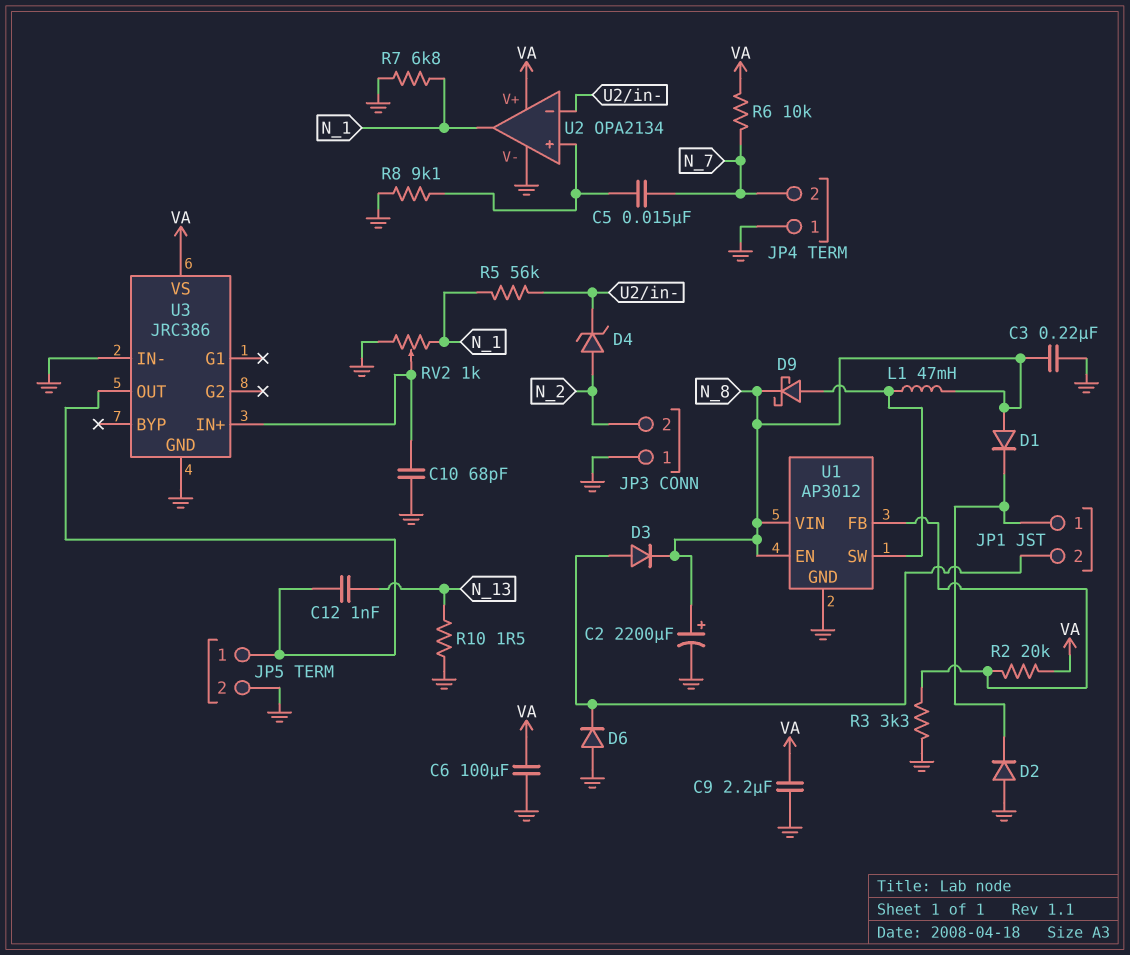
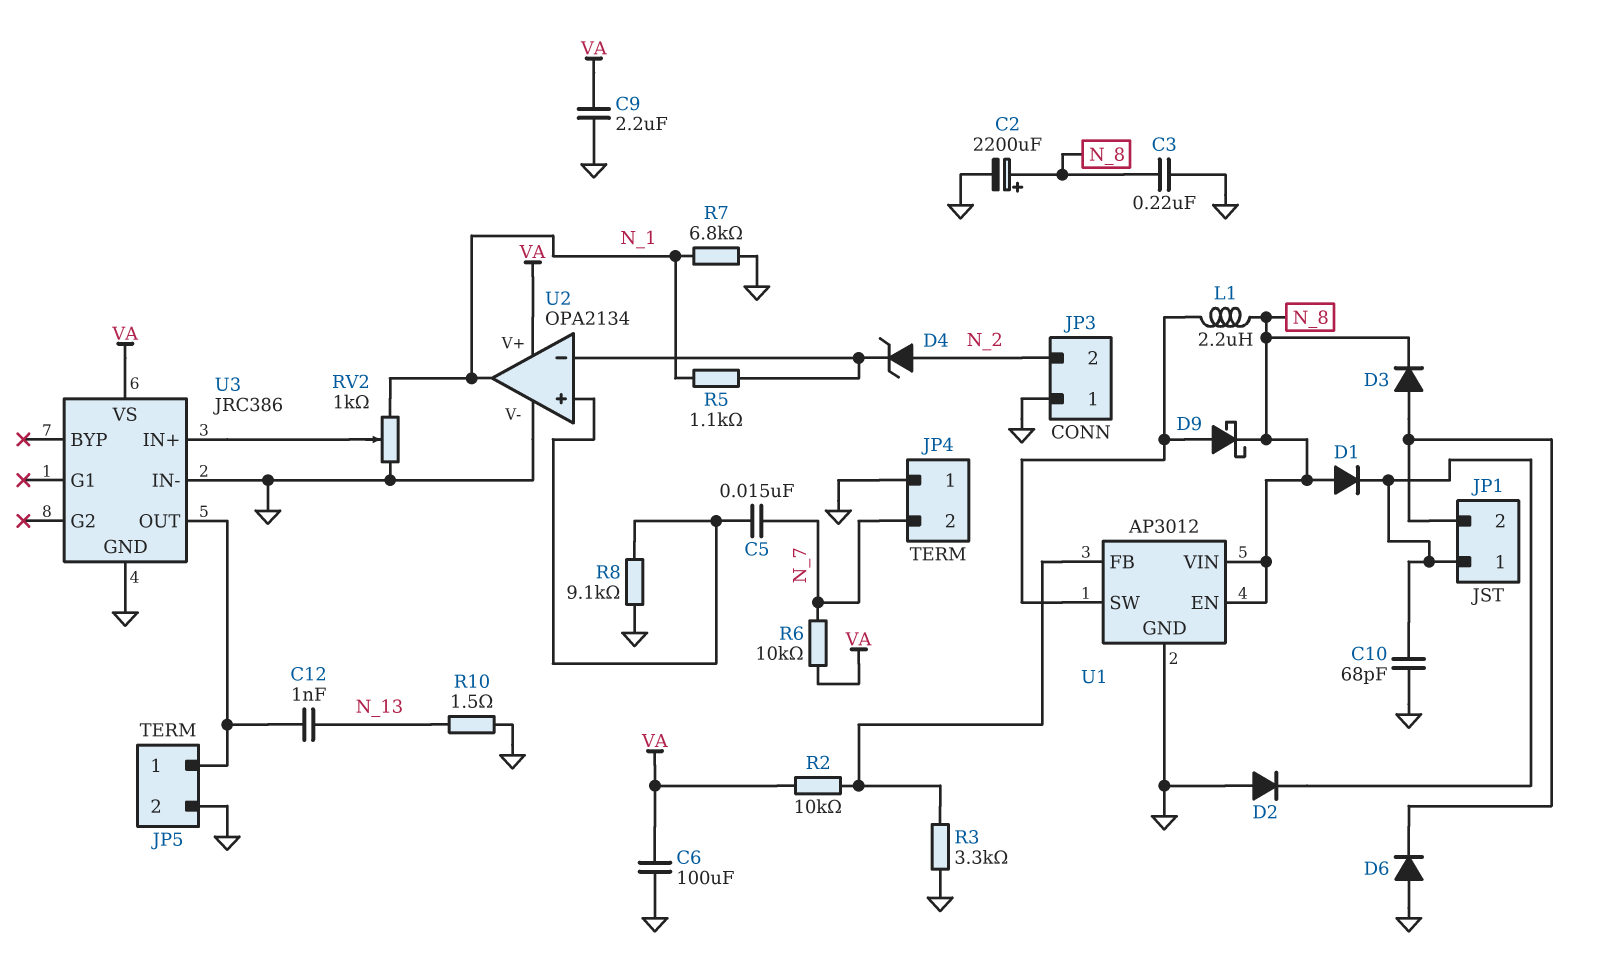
C10: 68pF (GND, U3/IN+) -> 68pF (GND, JP1/1)
L1: 47mH (N_8, U1/SW) -> 2.2uH (N_8, U1/SW)
R2: 20k (U1/FB, VA) -> 10k (U1/FB, VA)
R5: 56k (N_1, U2/in-) -> 1.1k (N_1, U2/in-)

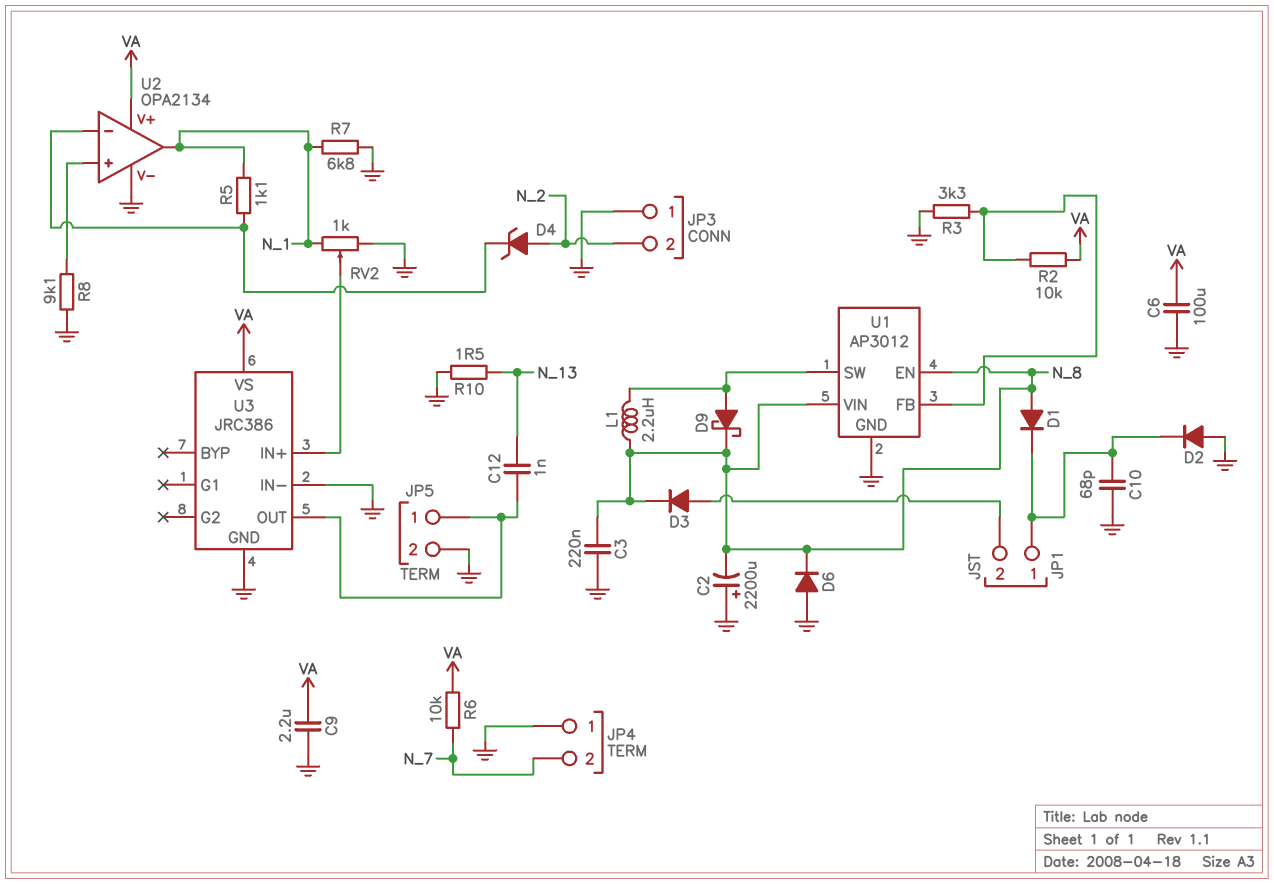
C2: 2200uF (plus N_8, minus GND) -> 2200uF (plus GND, minus N_8)
C5: 15nF (N_7, U2/in+) -> none
D6: diode (A GND, K JP1/2) -> diode (A GND, K N_8)

